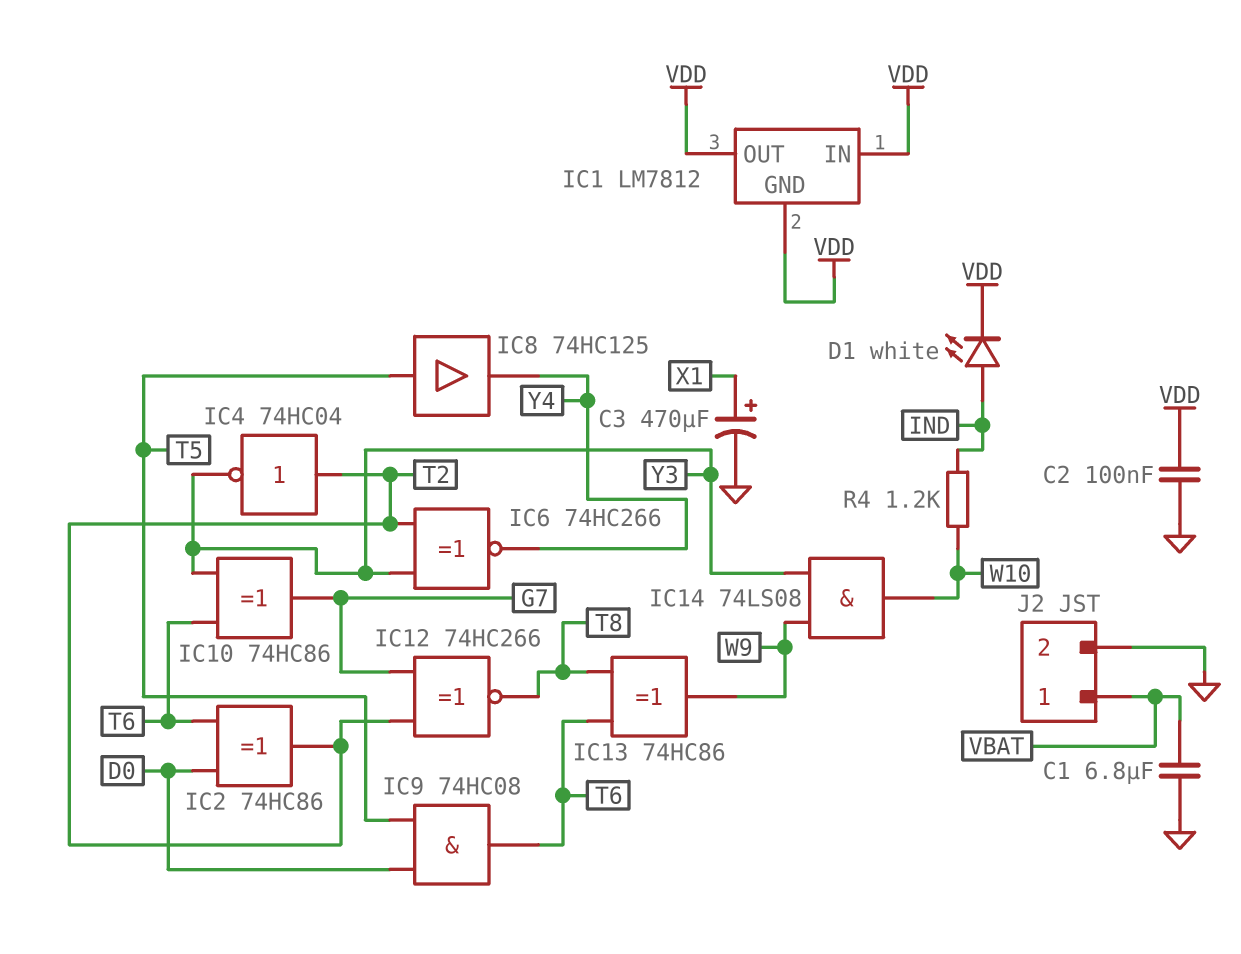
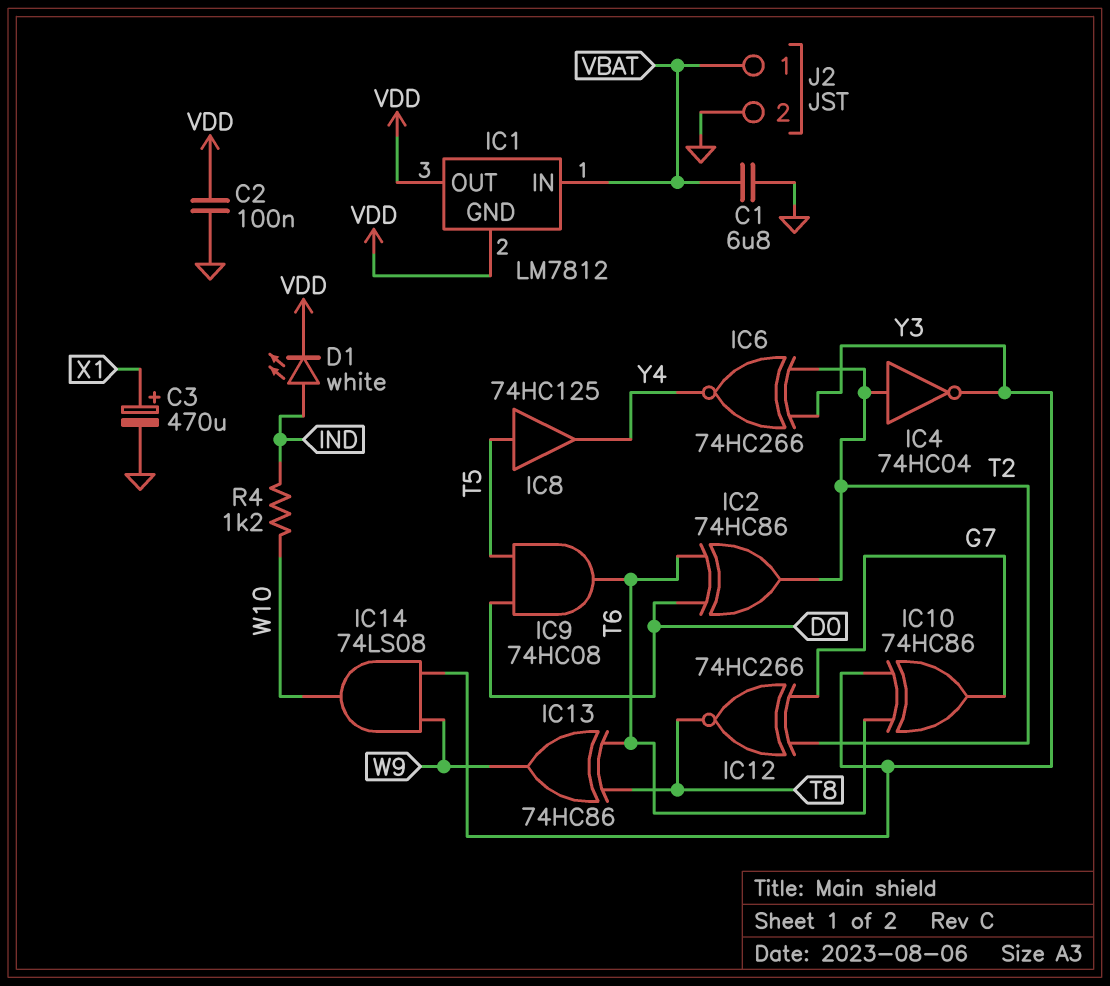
IC1 pin IN: VDD -> VBAT

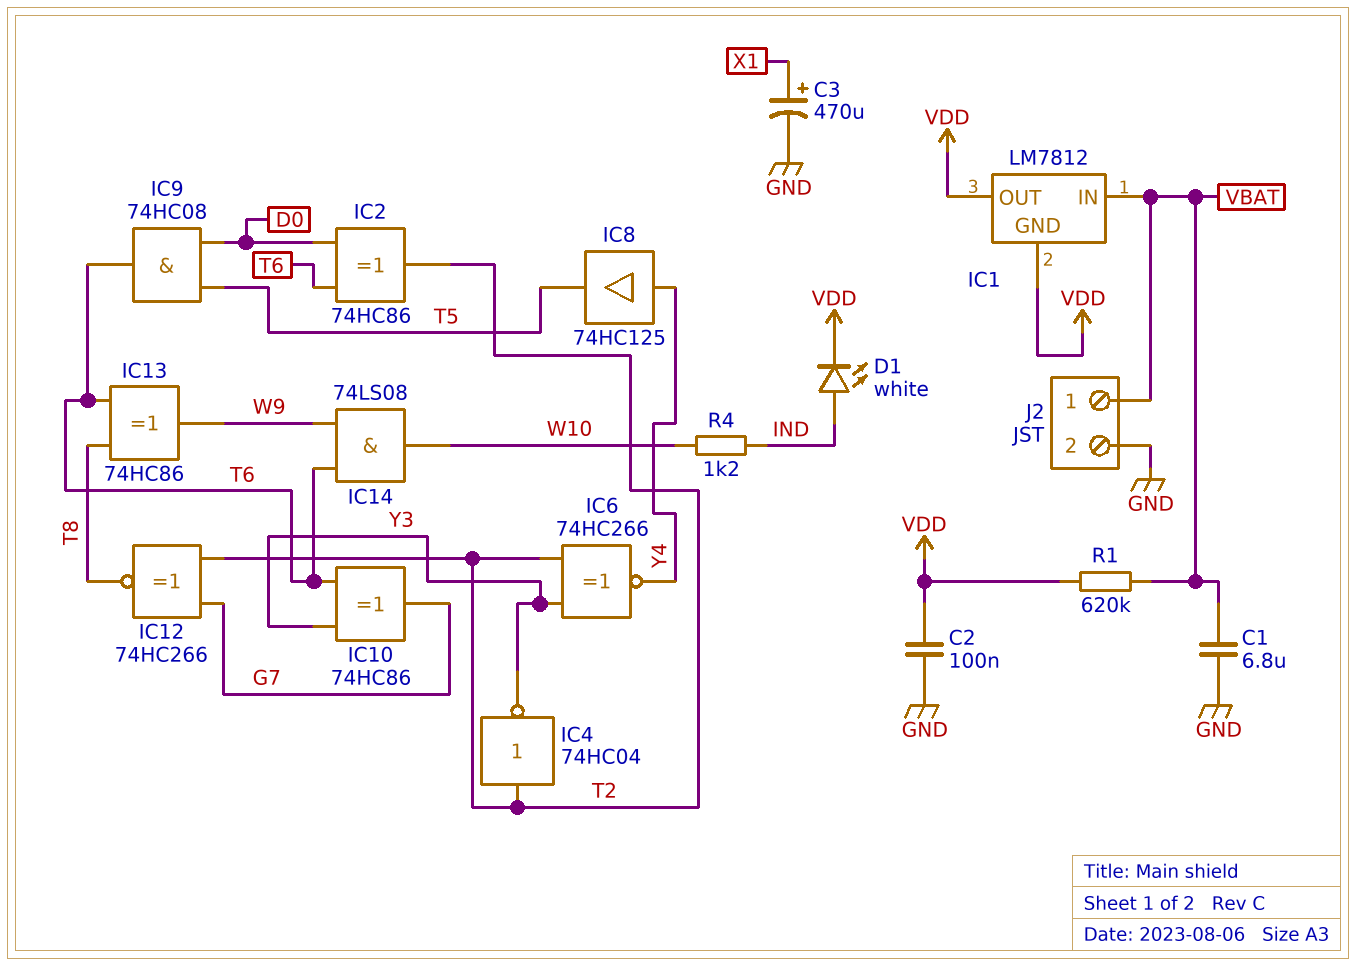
IC8: buffer 74HC125 (in T5, out Y4) -> buffer 74HC125 (in Y4, out T5)
IC14: AND 74LS08 (in W9, in Y3, out W10) -> AND 74LS08 (in T6, in W9, out W10)
R1: none -> 620k (VBAT, VDD)

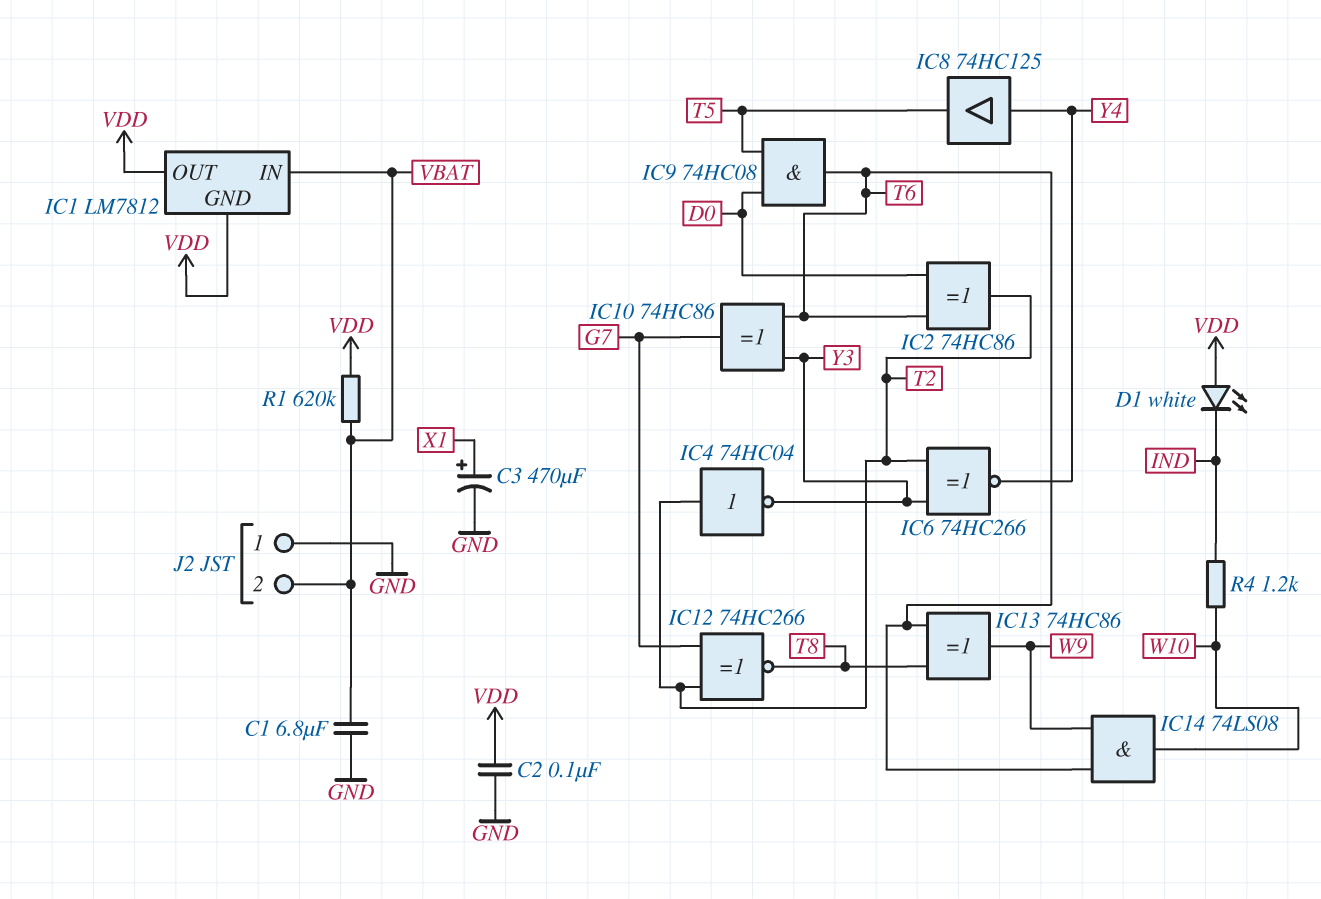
D1: LED white (A IND, K VDD) -> LED white (A VDD, K IND)
J2 pin 1: VBAT -> GND
J2 pin 2: GND -> VBAT

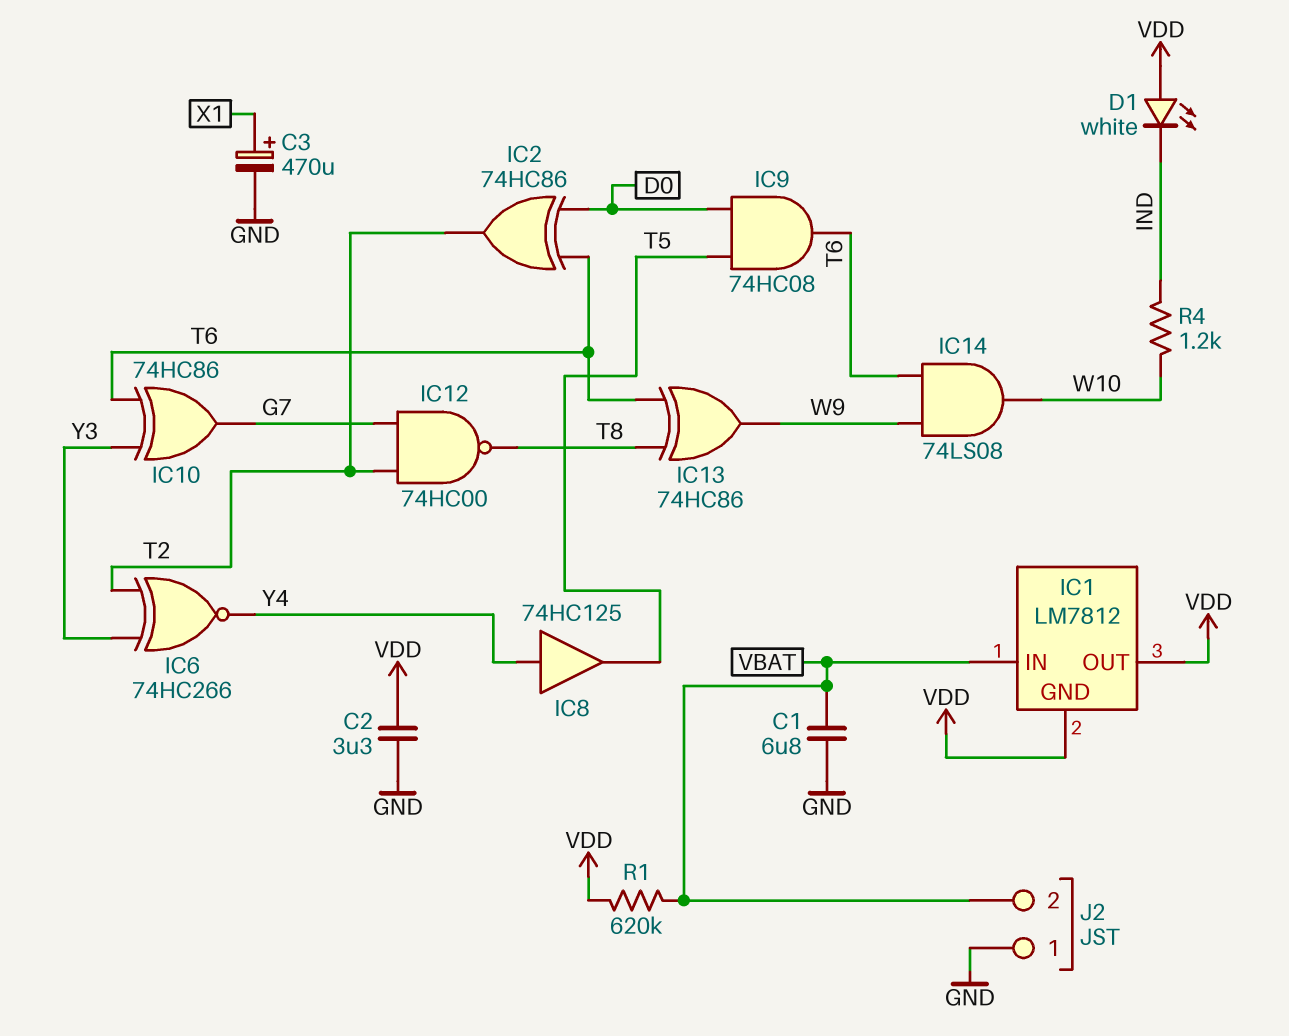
C2: 100nF (GND, VDD) -> 3.3uF (GND, VDD)
IC4: NOT 74HC04 (in T2, out Y3) -> none
IC12: XNOR 74HC266 (in G7, in T2, out T8) -> NAND 74HC00 (in G7, in T2, out T8)

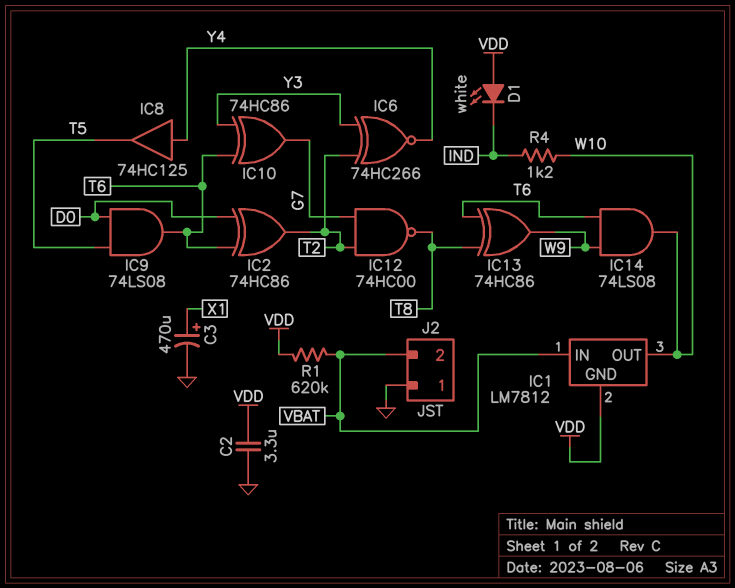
C1: 6.8uF (GND, VBAT) -> none
IC1 pin OUT: VDD -> W10
IC9: AND 74HC08 (in D0, in T5, out T6) -> AND 74LS08 (in D0, in T5, out T6)

